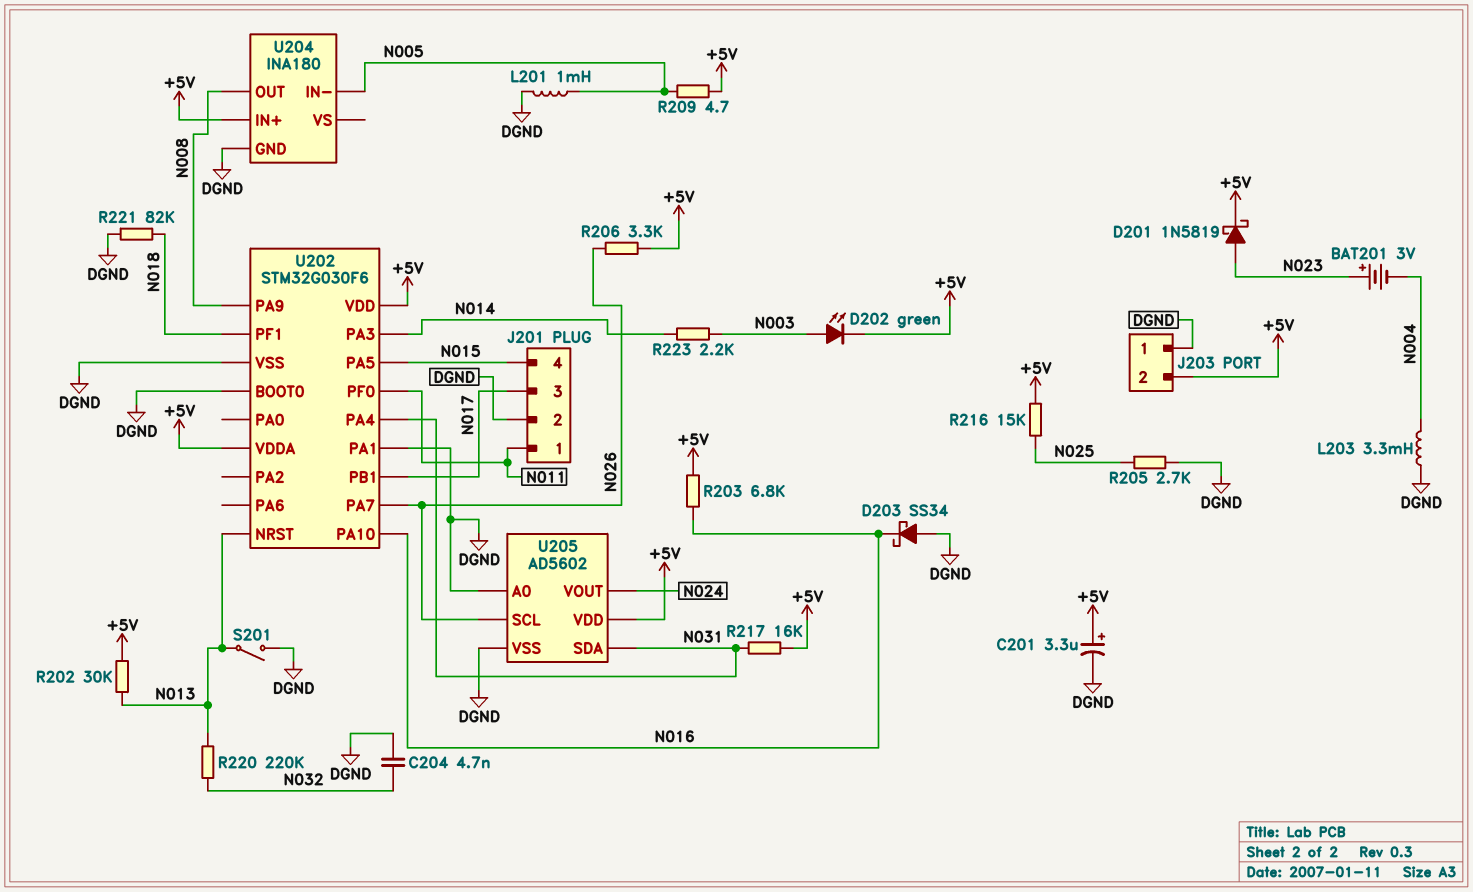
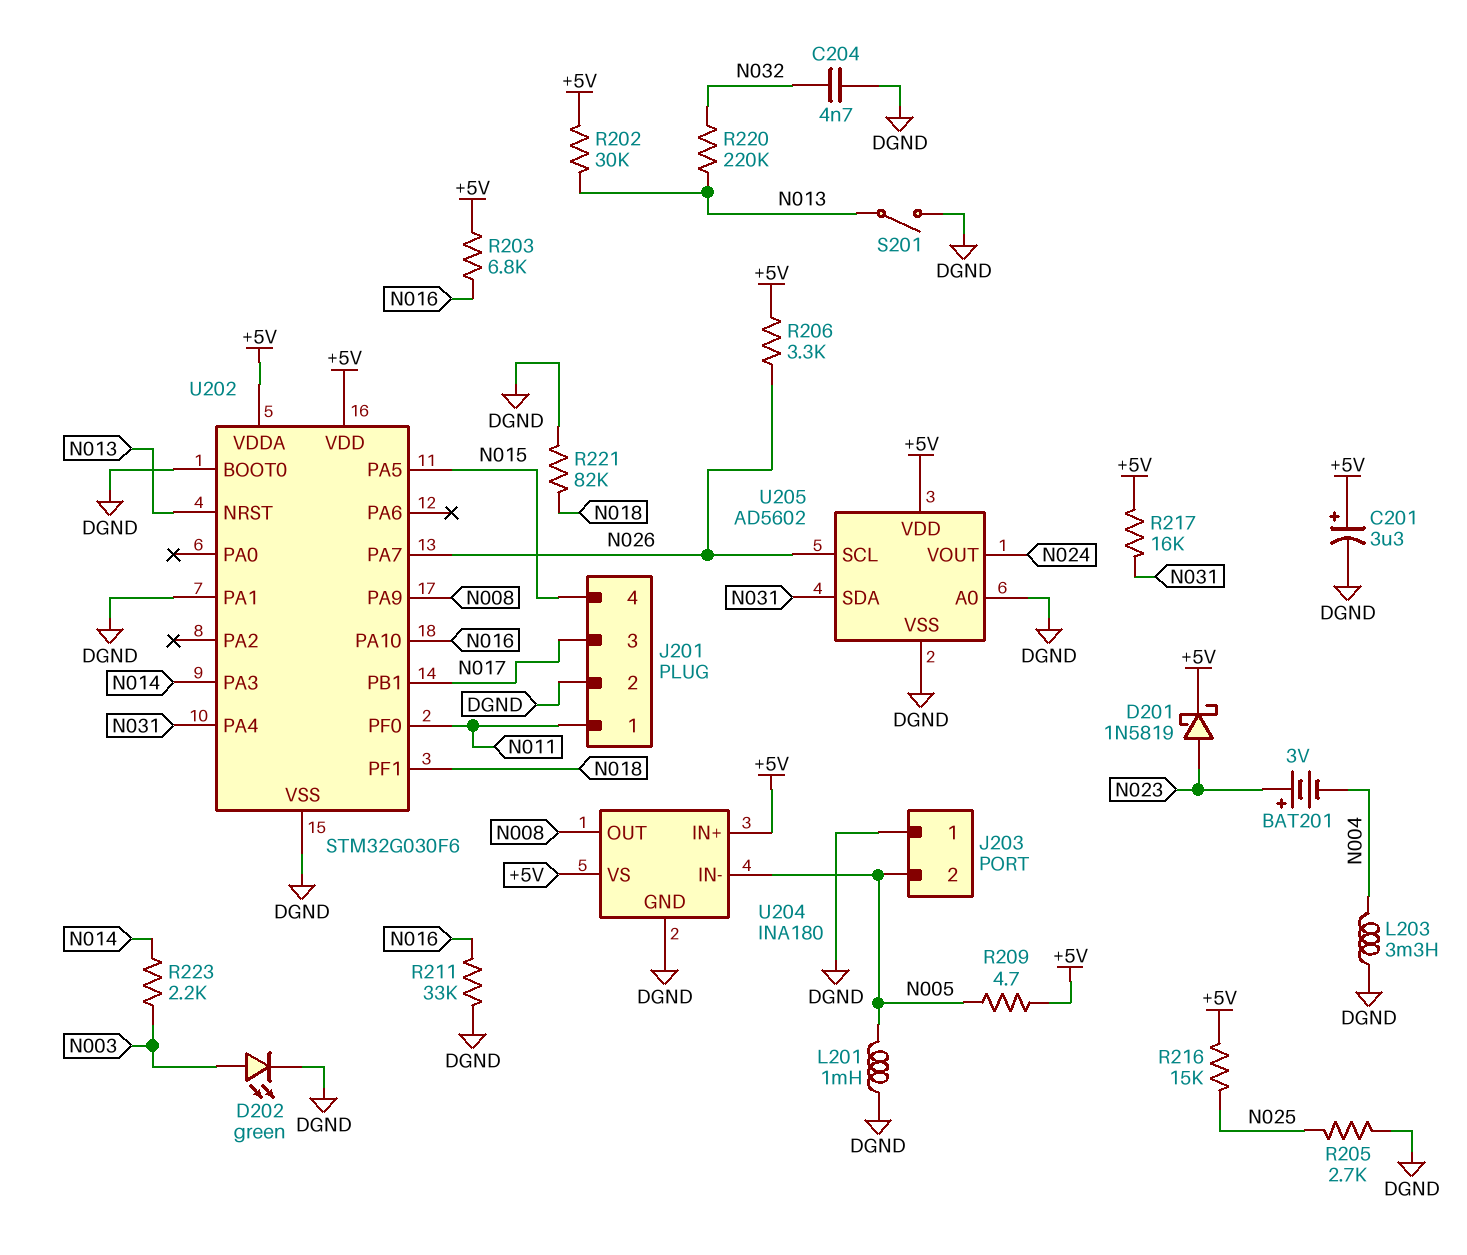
D202: LED green (A N003, K +5V) -> LED green (A N003, K DGND)
D203: schottky SS34 (A DGND, K N016) -> none
J203 pin 2: +5V -> N005
R211: none -> 33k (DGND, N016)
U204 pin VS: none -> +5V

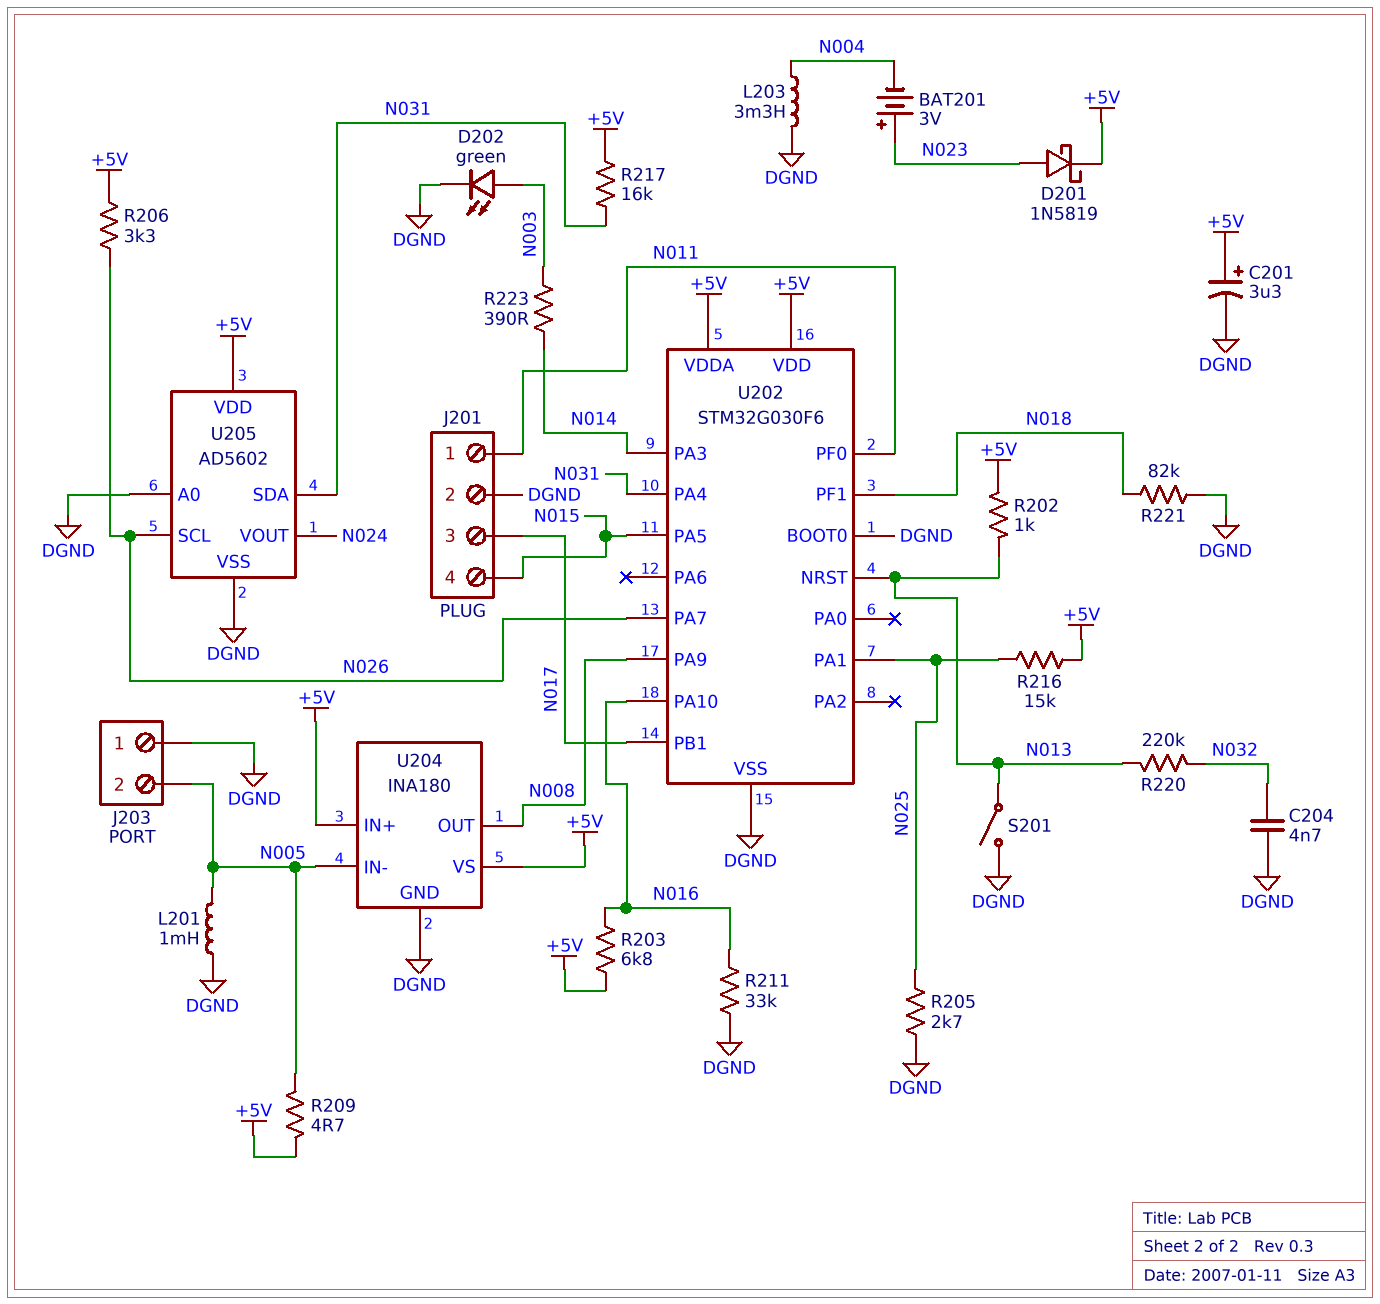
R202: 30k (+5V, N013) -> 1k (+5V, N013)
R223: 2.2k (N003, N014) -> 390 (N003, N014)
U202 pin PA1: DGND -> N025

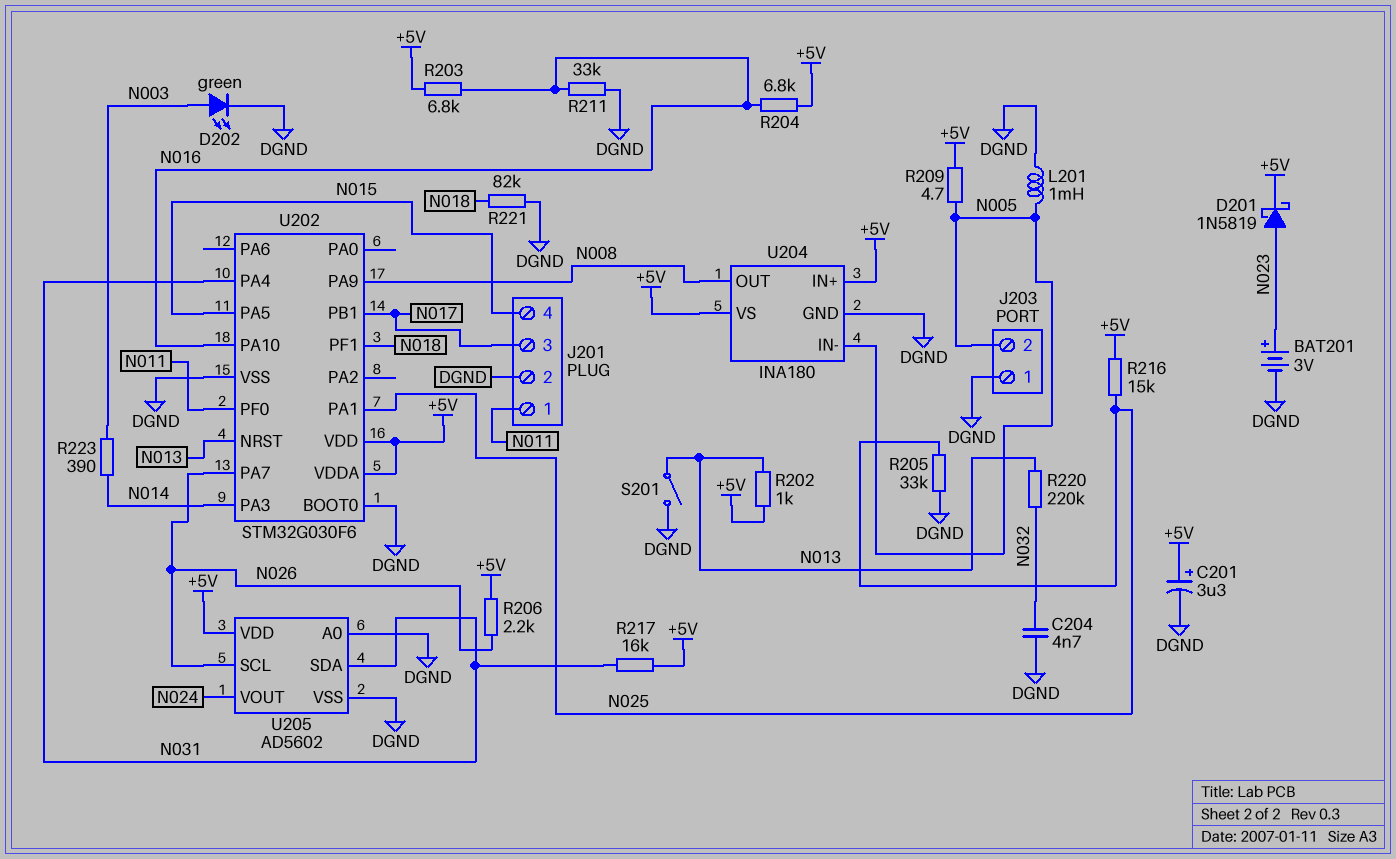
BAT201: 3V (plus N023, minus N004) -> 3V (plus N023, minus DGND)
L203: 3.3mH (DGND, N004) -> none
R204: none -> 6.8k (+5V, N016)
R205: 2.7k (DGND, N025) -> 33k (DGND, N025)
R206: 3.3k (+5V, N026) -> 2.2k (+5V, N026)

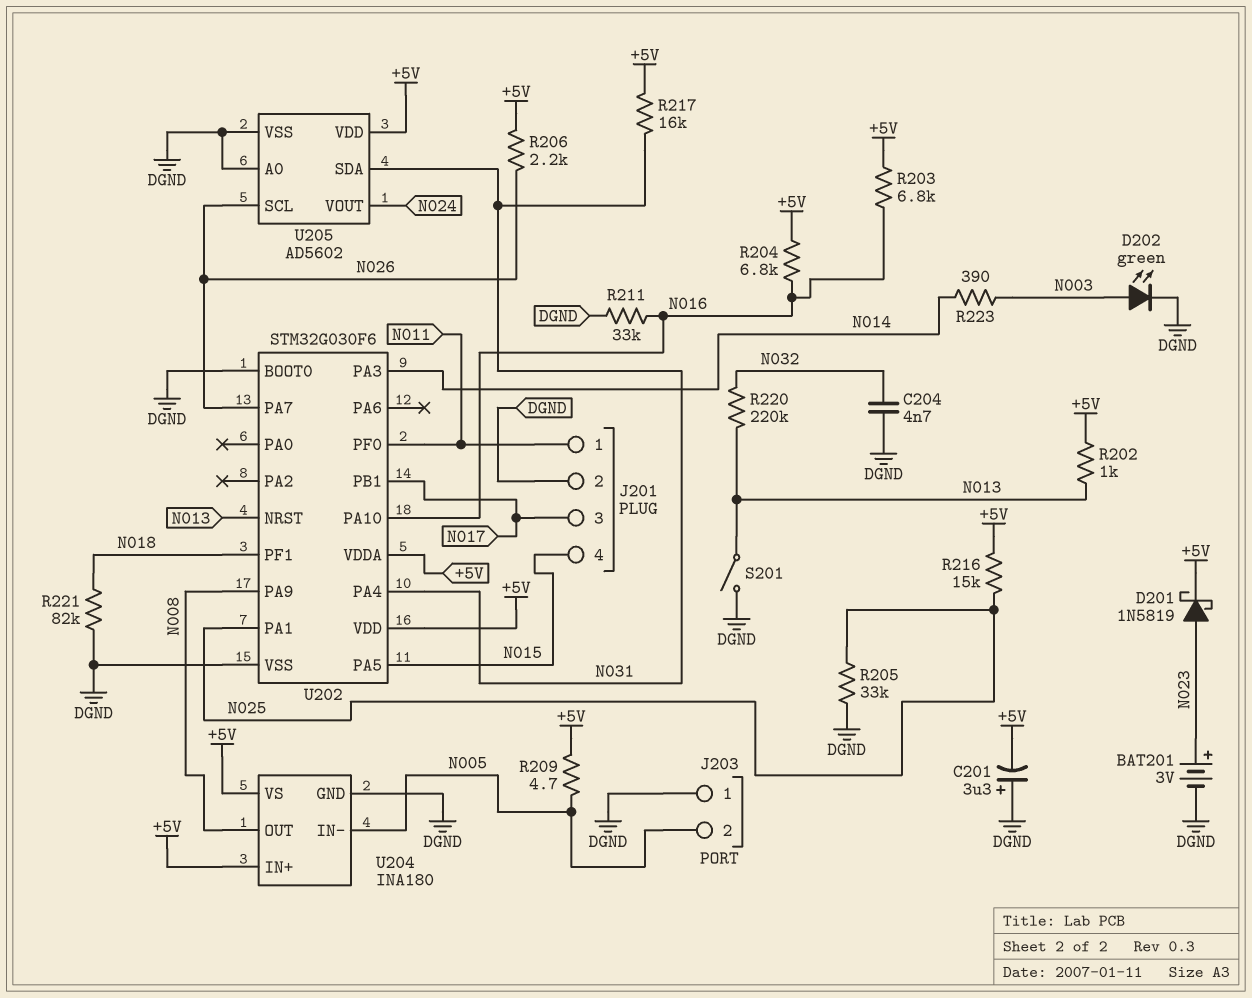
C201: 3.3uF (plus +5V, minus DGND) -> 3.3uF (plus DGND, minus +5V)
L201: 1mH (DGND, N005) -> none

